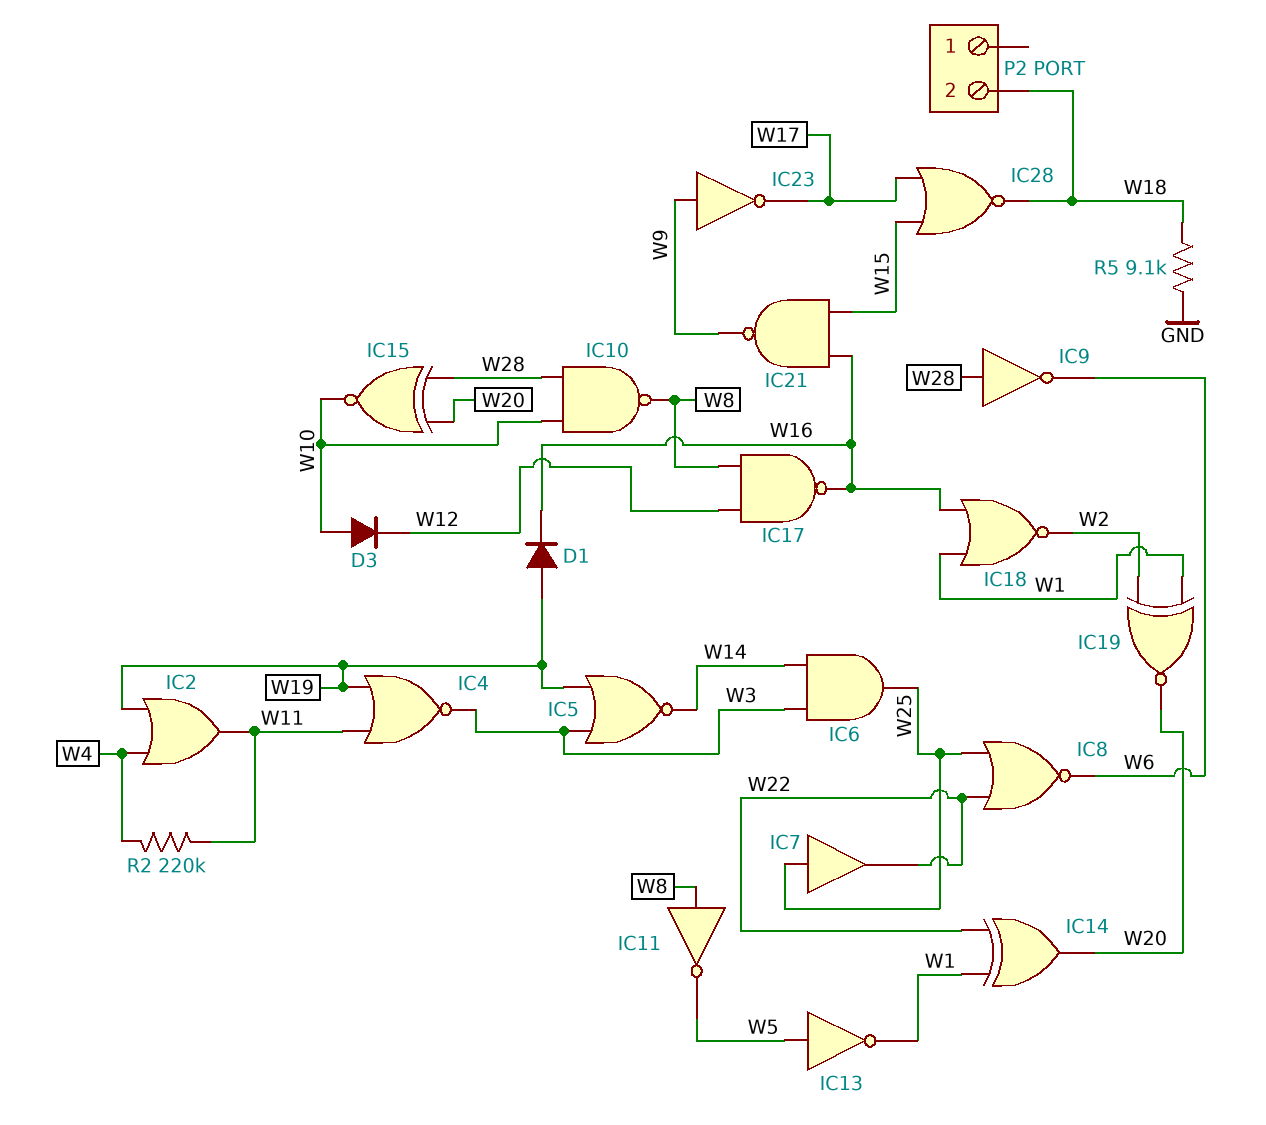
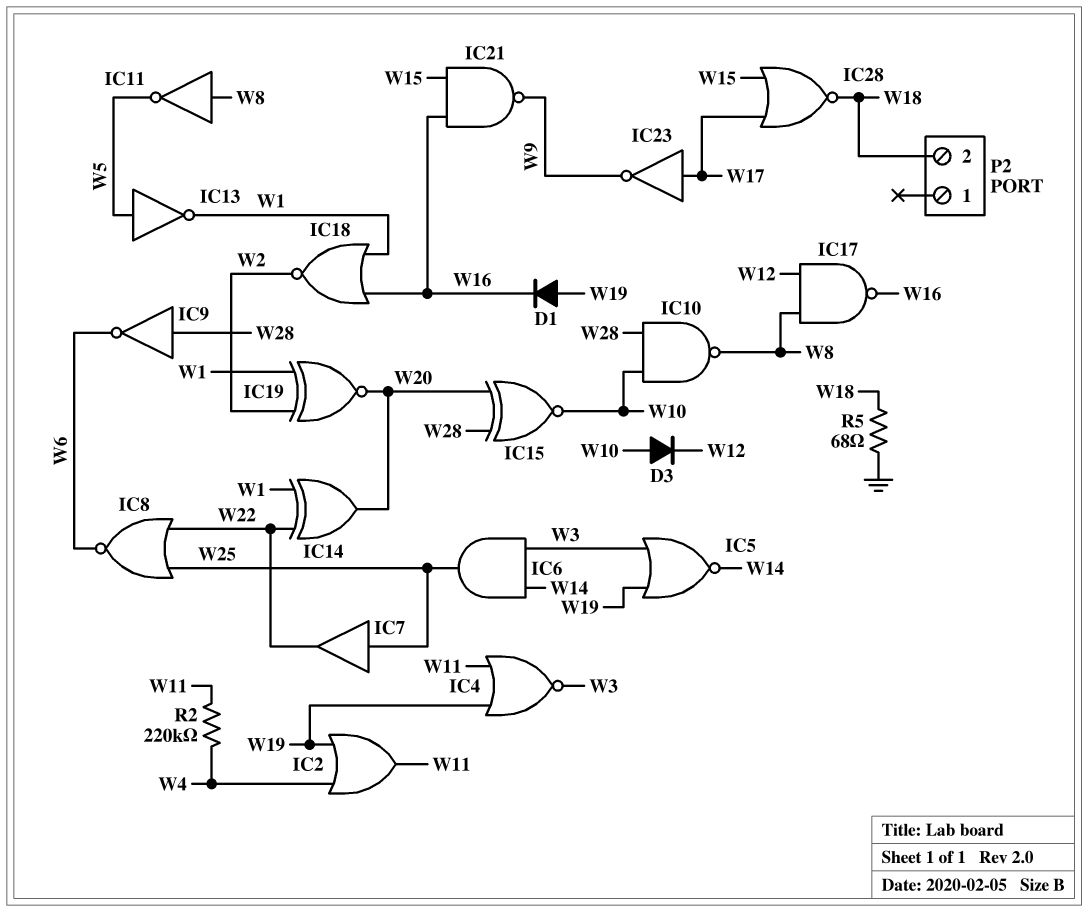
IC23: NOT (in W9, out W17) -> NOT (in W17, out W9)
R5: 9.1k (GND, W18) -> 68 (GND, W18)

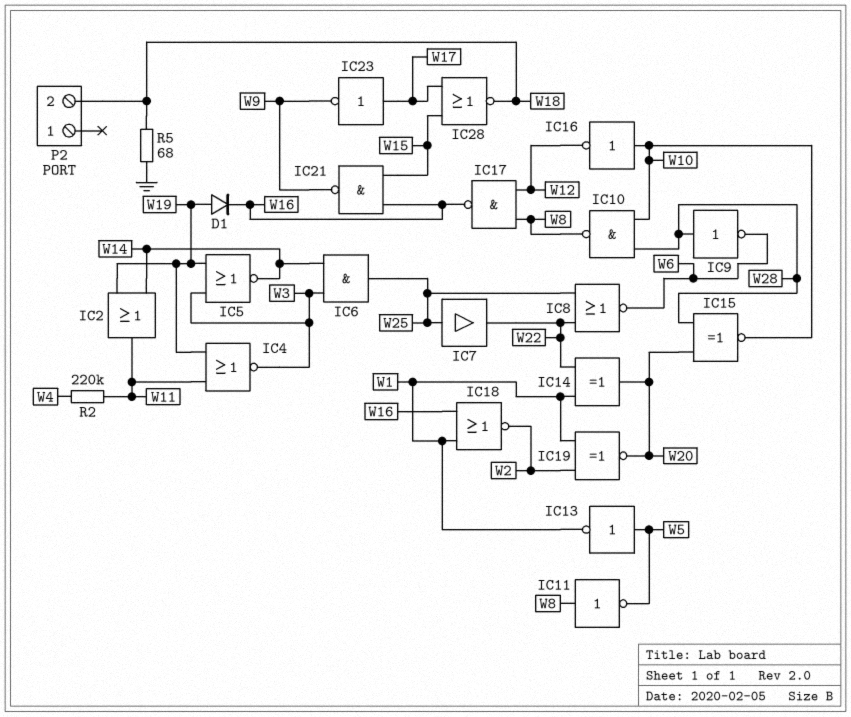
D3: diode (A W10, K W12) -> none
IC2: OR (in W4, in W19, out W11) -> OR (in W14, in W19, out W11)
IC16: none -> NOT (in W10, out W12)

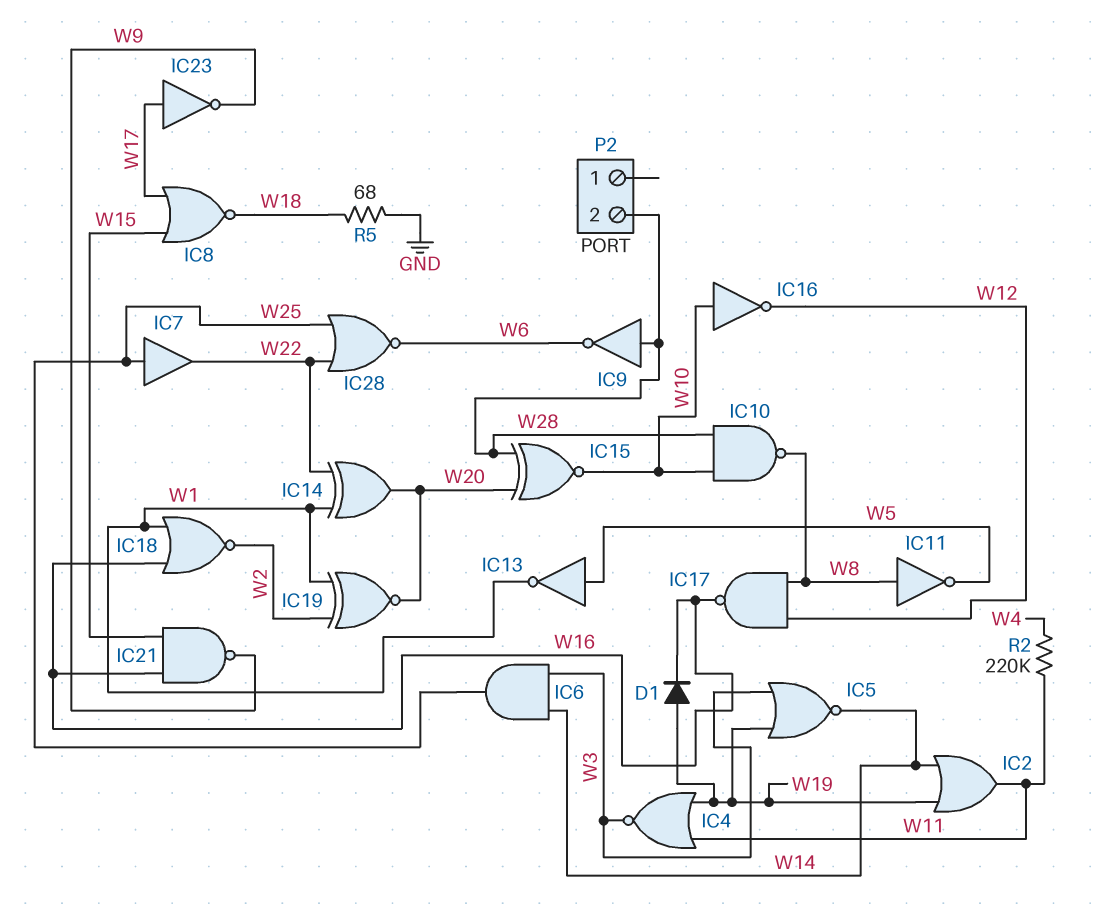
IC8: NOR (in W22, in W25, out W6) -> NOR (in W15, in W17, out W18)
IC28: NOR (in W15, in W17, out W18) -> NOR (in W22, in W25, out W6)
P2 pin 2: W18 -> W28

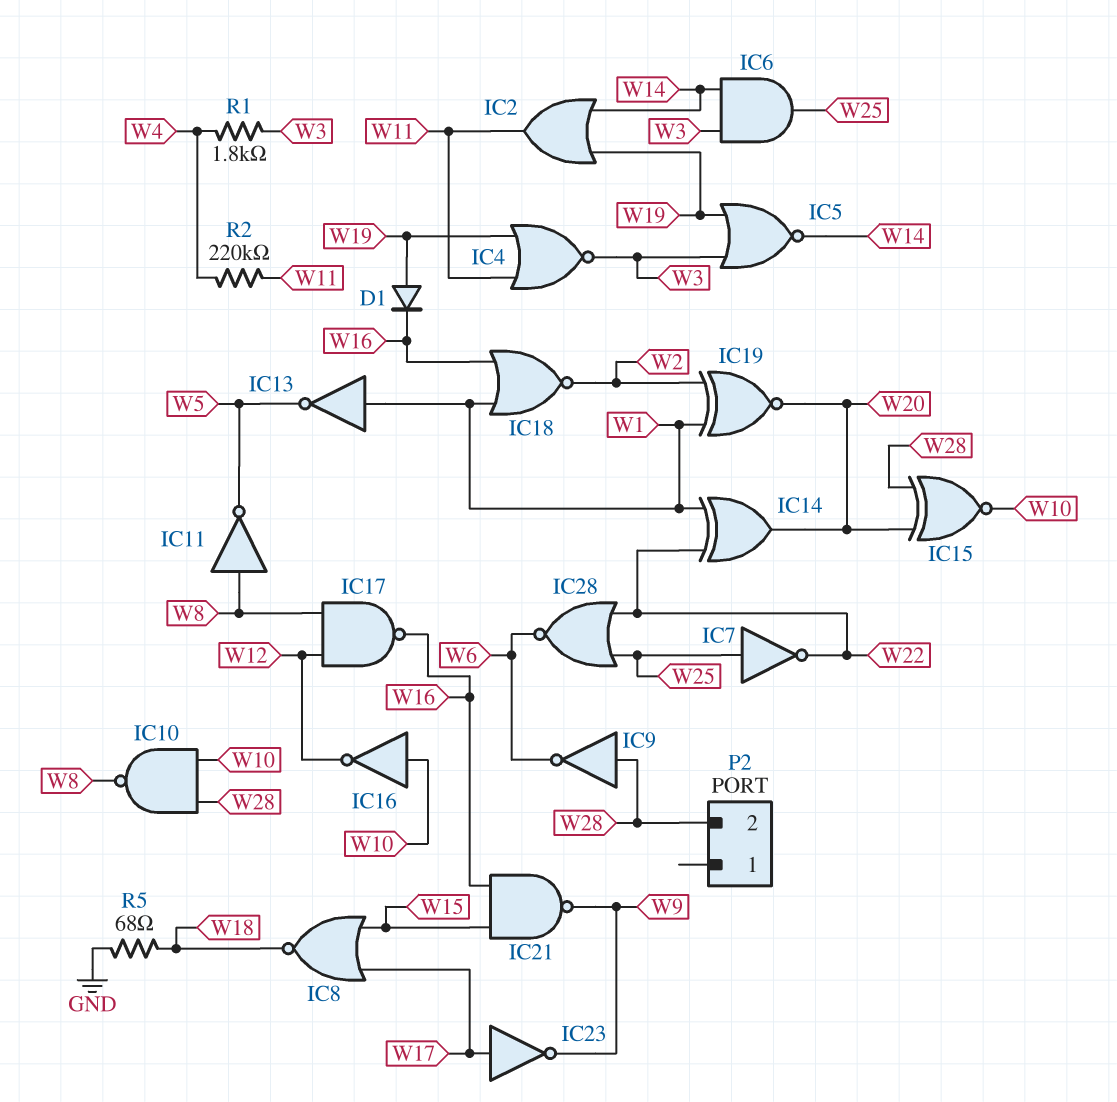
IC7: buffer (in W25, out W22) -> NOT (in W25, out W22)
IC13: NOT (in W5, out W1) -> NOT (in W1, out W5)
R1: none -> 1.8k (W3, W4)

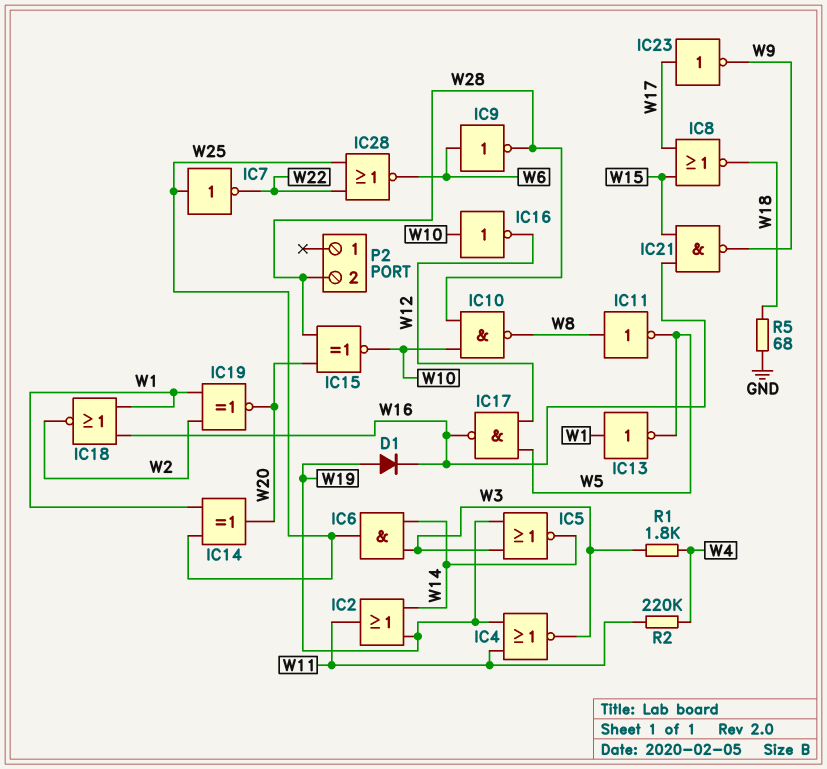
IC9: NOT (in W28, out W6) -> NOT (in W6, out W28)
IC14: XOR (in W1, in W22, out W20) -> XOR (in W1, in W25, out W20)
IC17: NAND (in W8, in W12, out W16) -> NAND (in W5, in W12, out W16)

